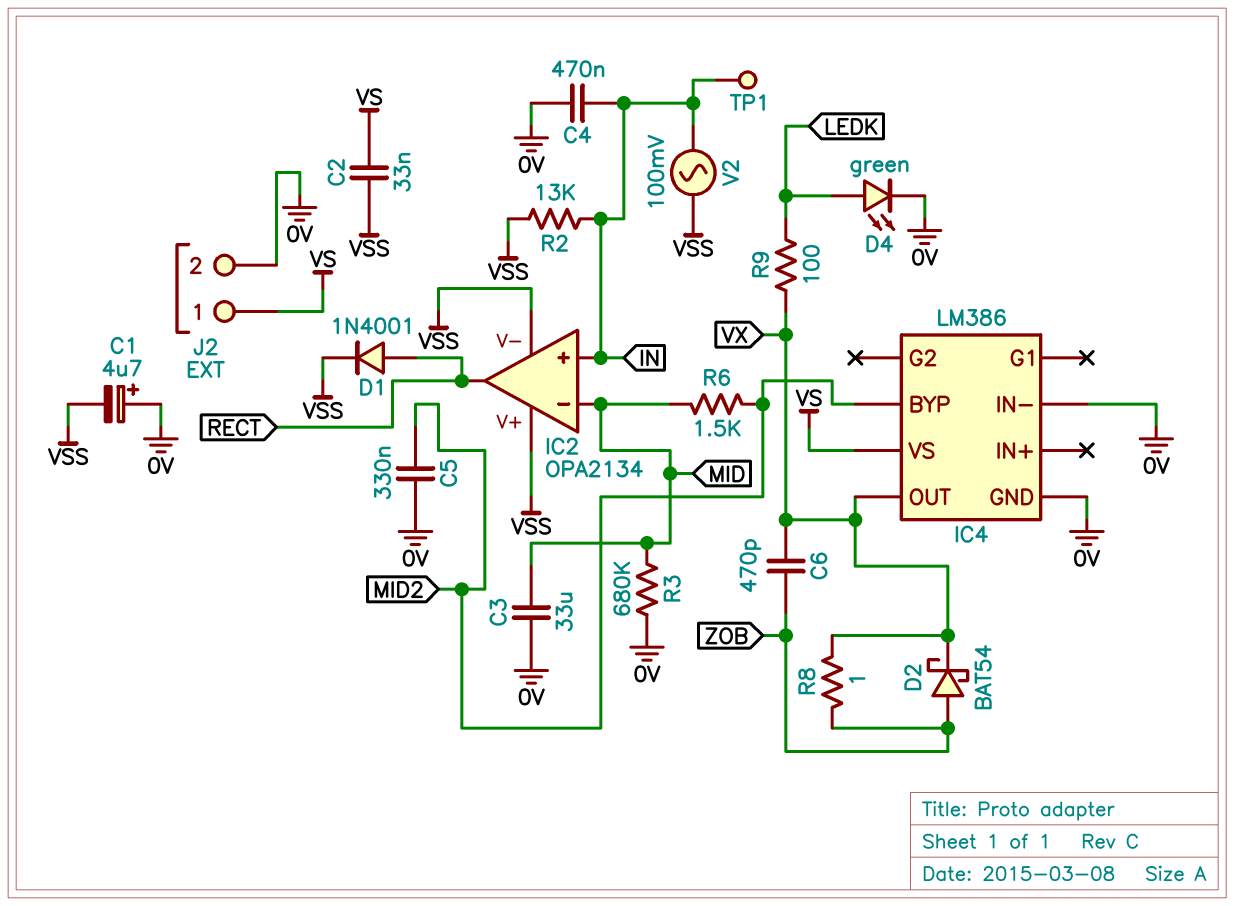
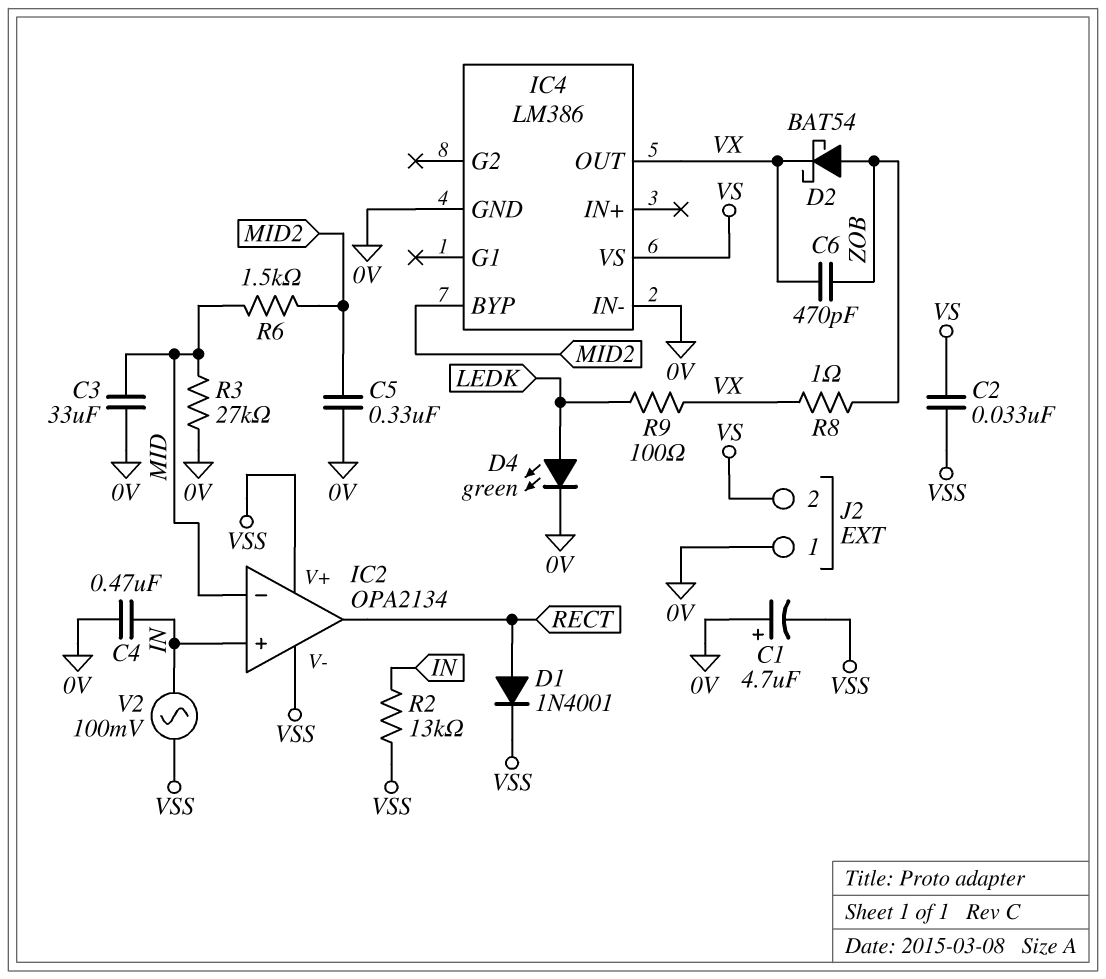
J2 pin 1: VS -> 0V
J2 pin 2: 0V -> VS
R3: 680k (0V, MID) -> 27k (0V, MID)
TP1: test point (IN) -> none

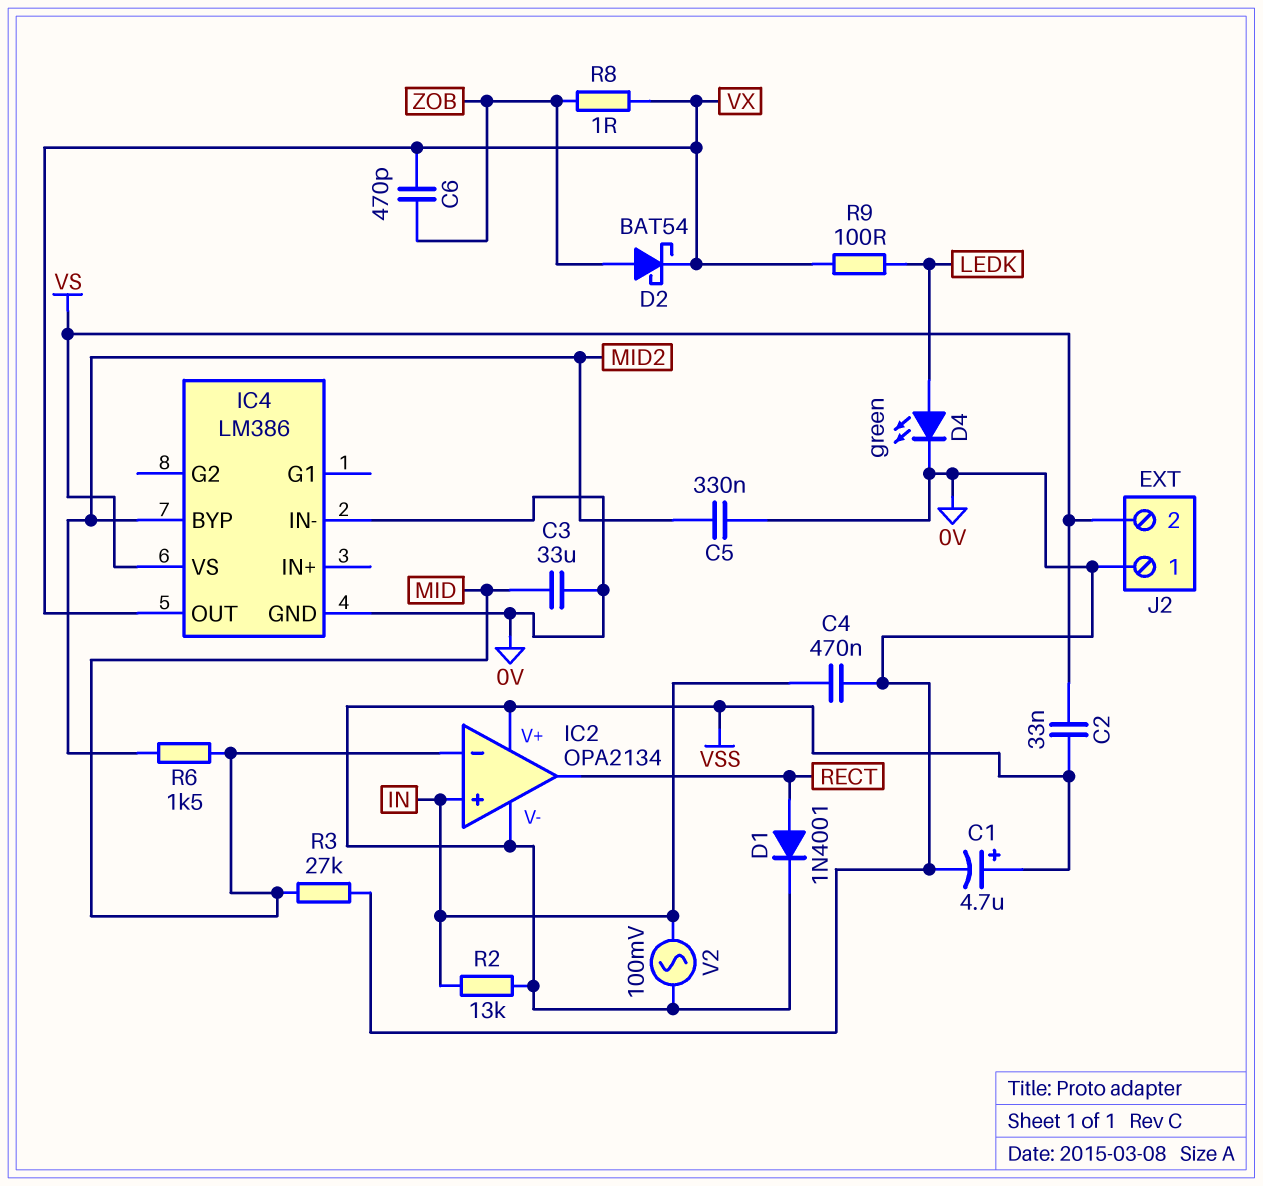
C1: 4.7uF (plus 0V, minus VSS) -> 4.7uF (plus VSS, minus 0V)

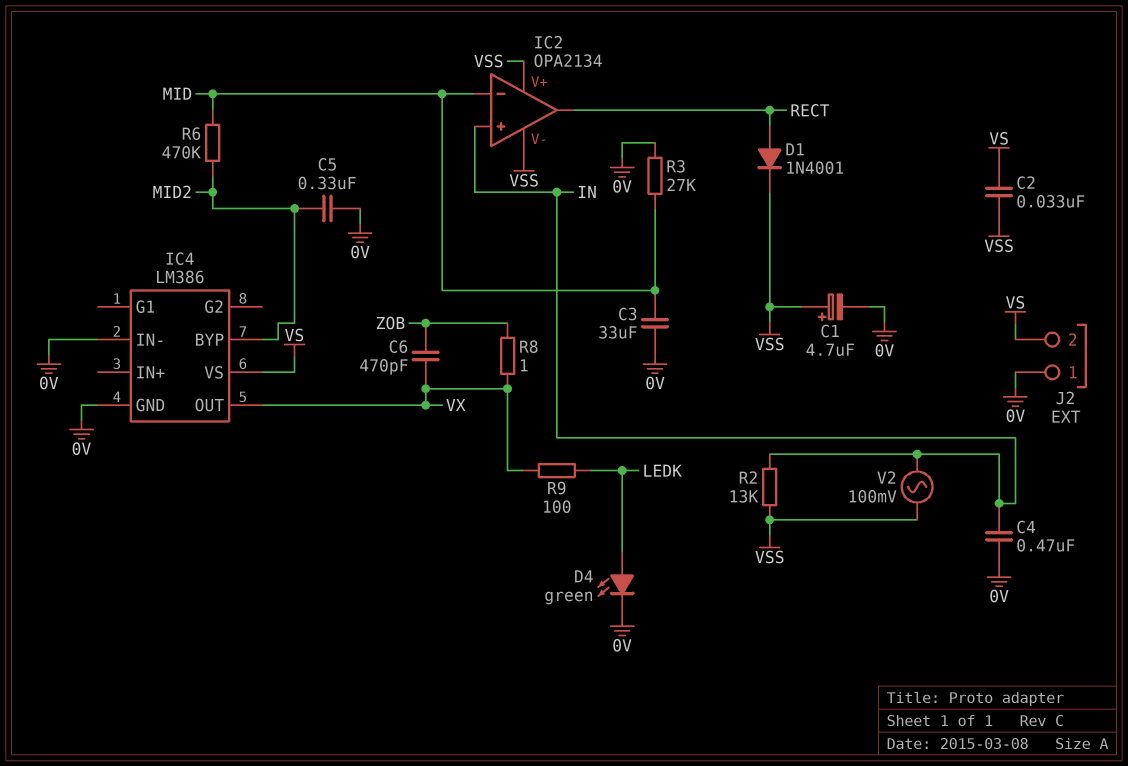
D2: schottky BAT54 (A ZOB, K VX) -> none
R6: 1.5k (MID, MID2) -> 470k (MID, MID2)

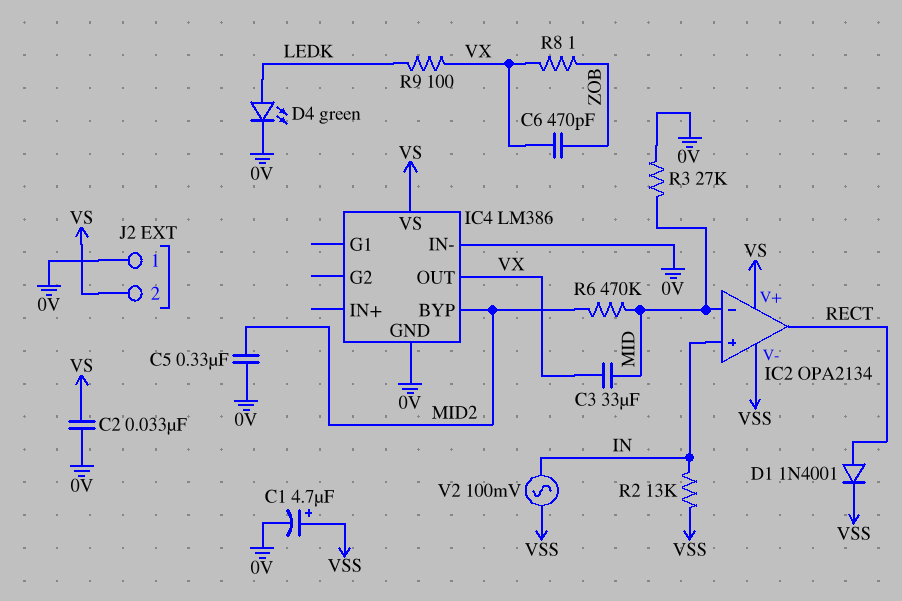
C2: 33nF (VS, VSS) -> 33nF (0V, VS)
C3: 33uF (0V, MID) -> 33uF (MID, VX)
C4: 470nF (0V, IN) -> none
IC2 pin V+: VSS -> VS

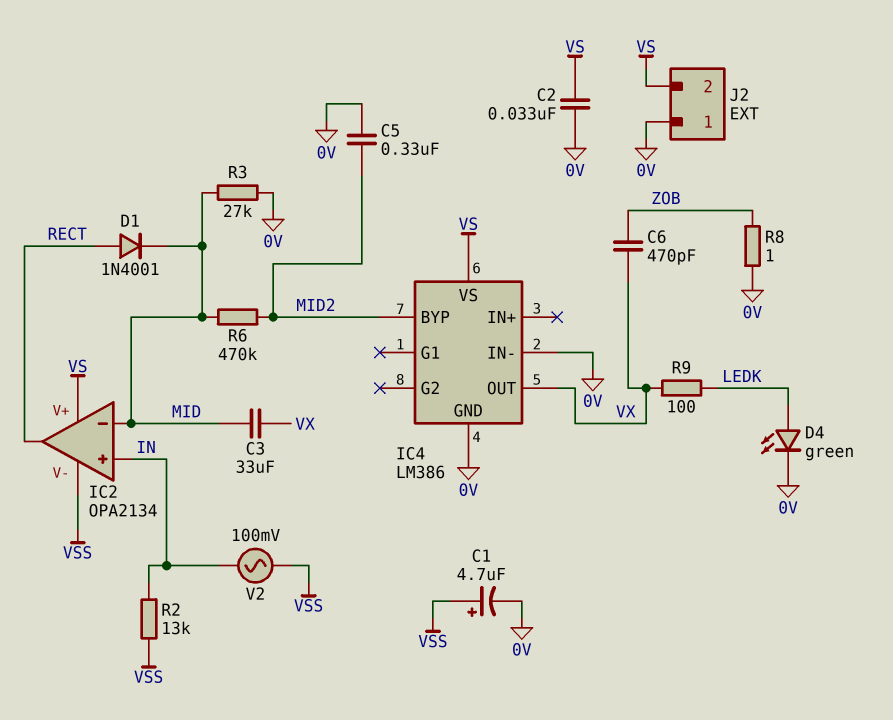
D1: diode 1N4001 (A RECT, K VSS) -> diode 1N4001 (A RECT, K MID)
R8: 1 (VX, ZOB) -> 1 (0V, ZOB)

